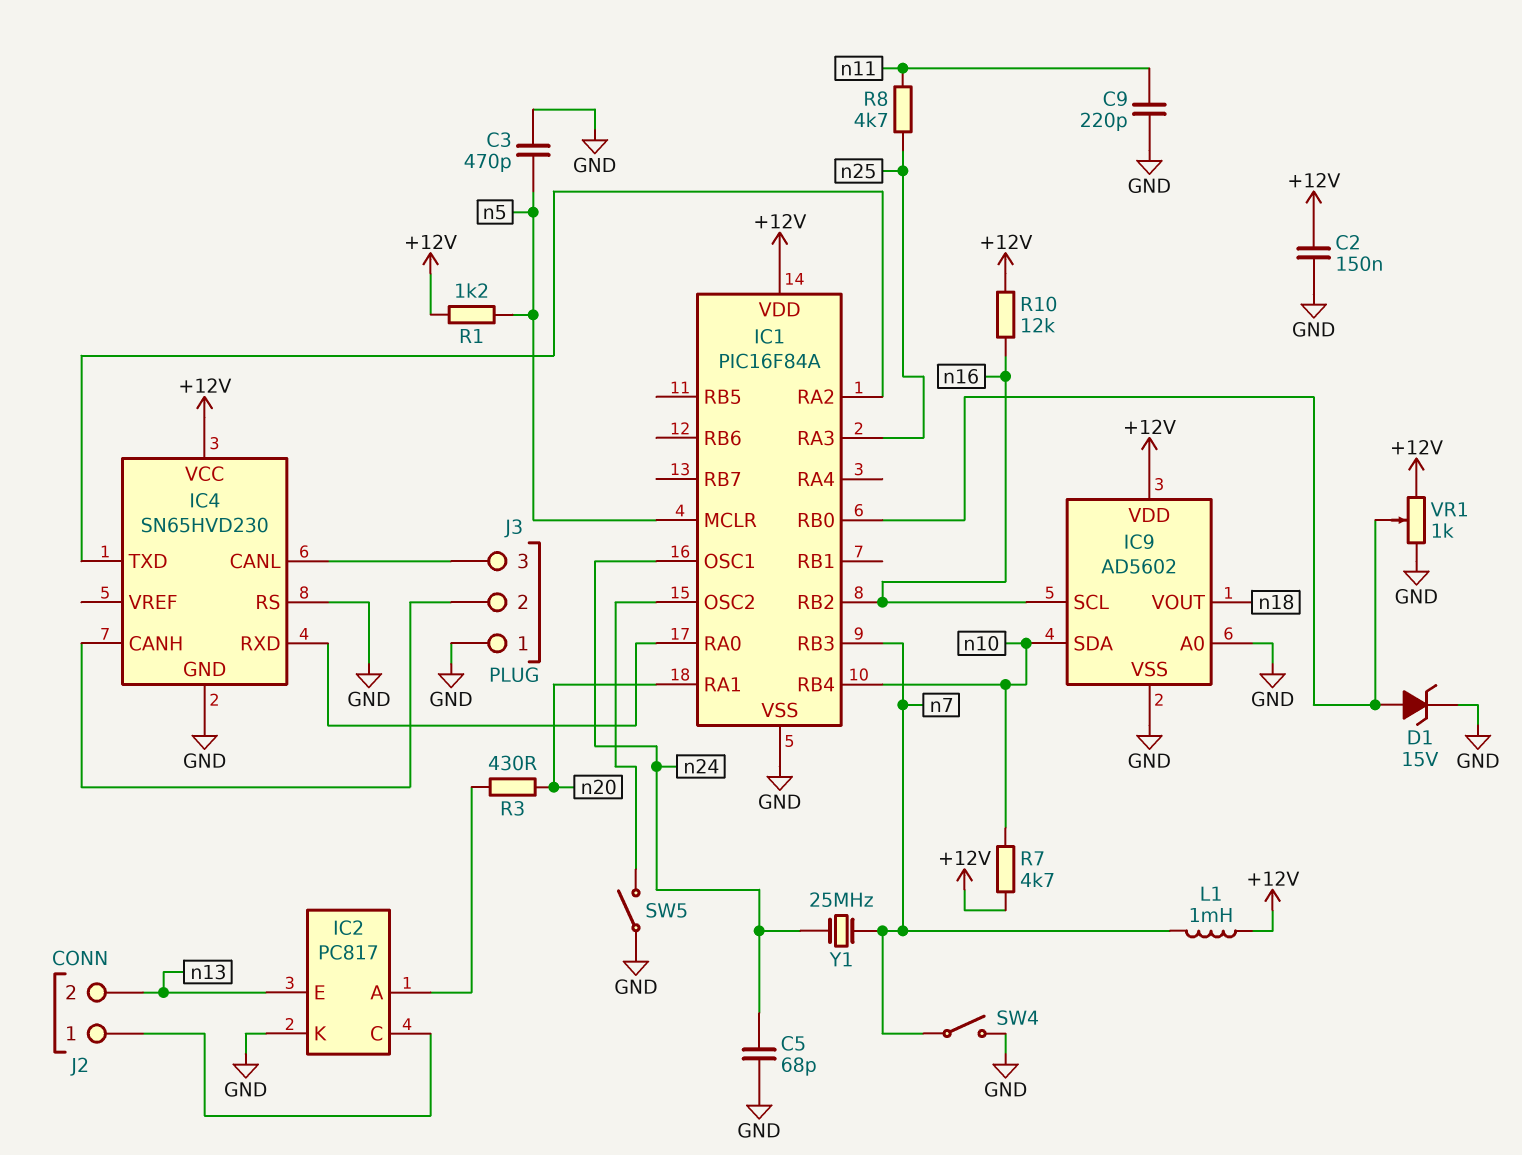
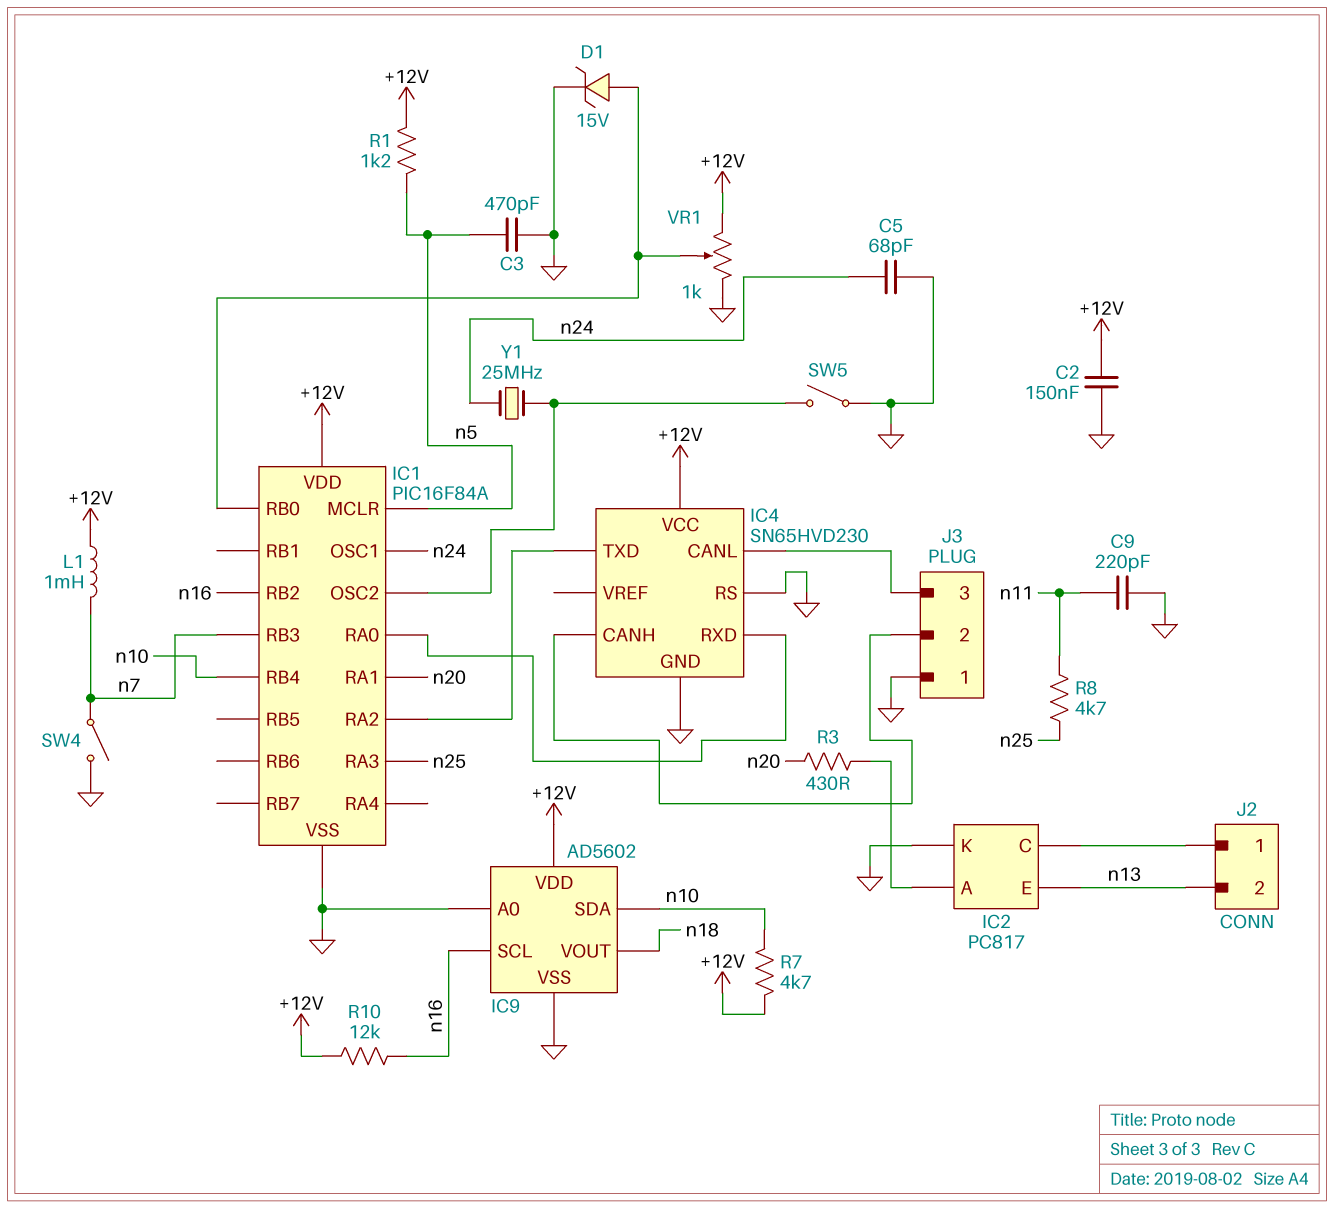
Y1: 25MHz (n7, n24) -> 25MHz (IC1/OSC2, n24)

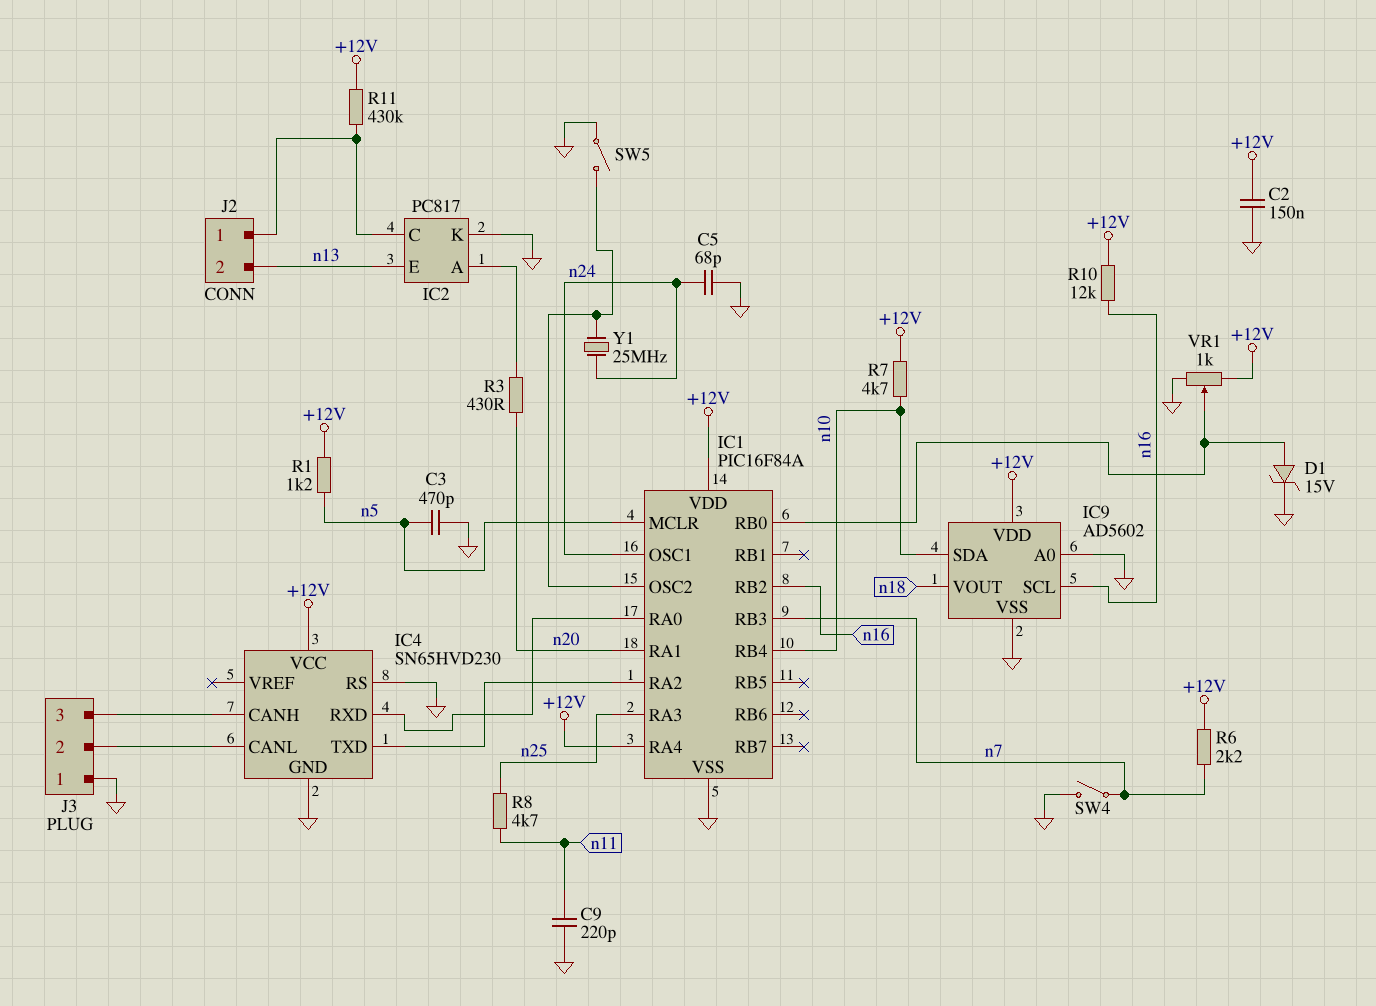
IC1 pin RA4: none -> +12V
J3 pin 2: IC4/CANH -> IC4/CANL
J3 pin 3: IC4/CANL -> IC4/CANH
L1: 1mH (+12V, n7) -> none
R6: none -> 2.2k (+12V, n7)
R11: none -> 430k (+12V, IC2/C)

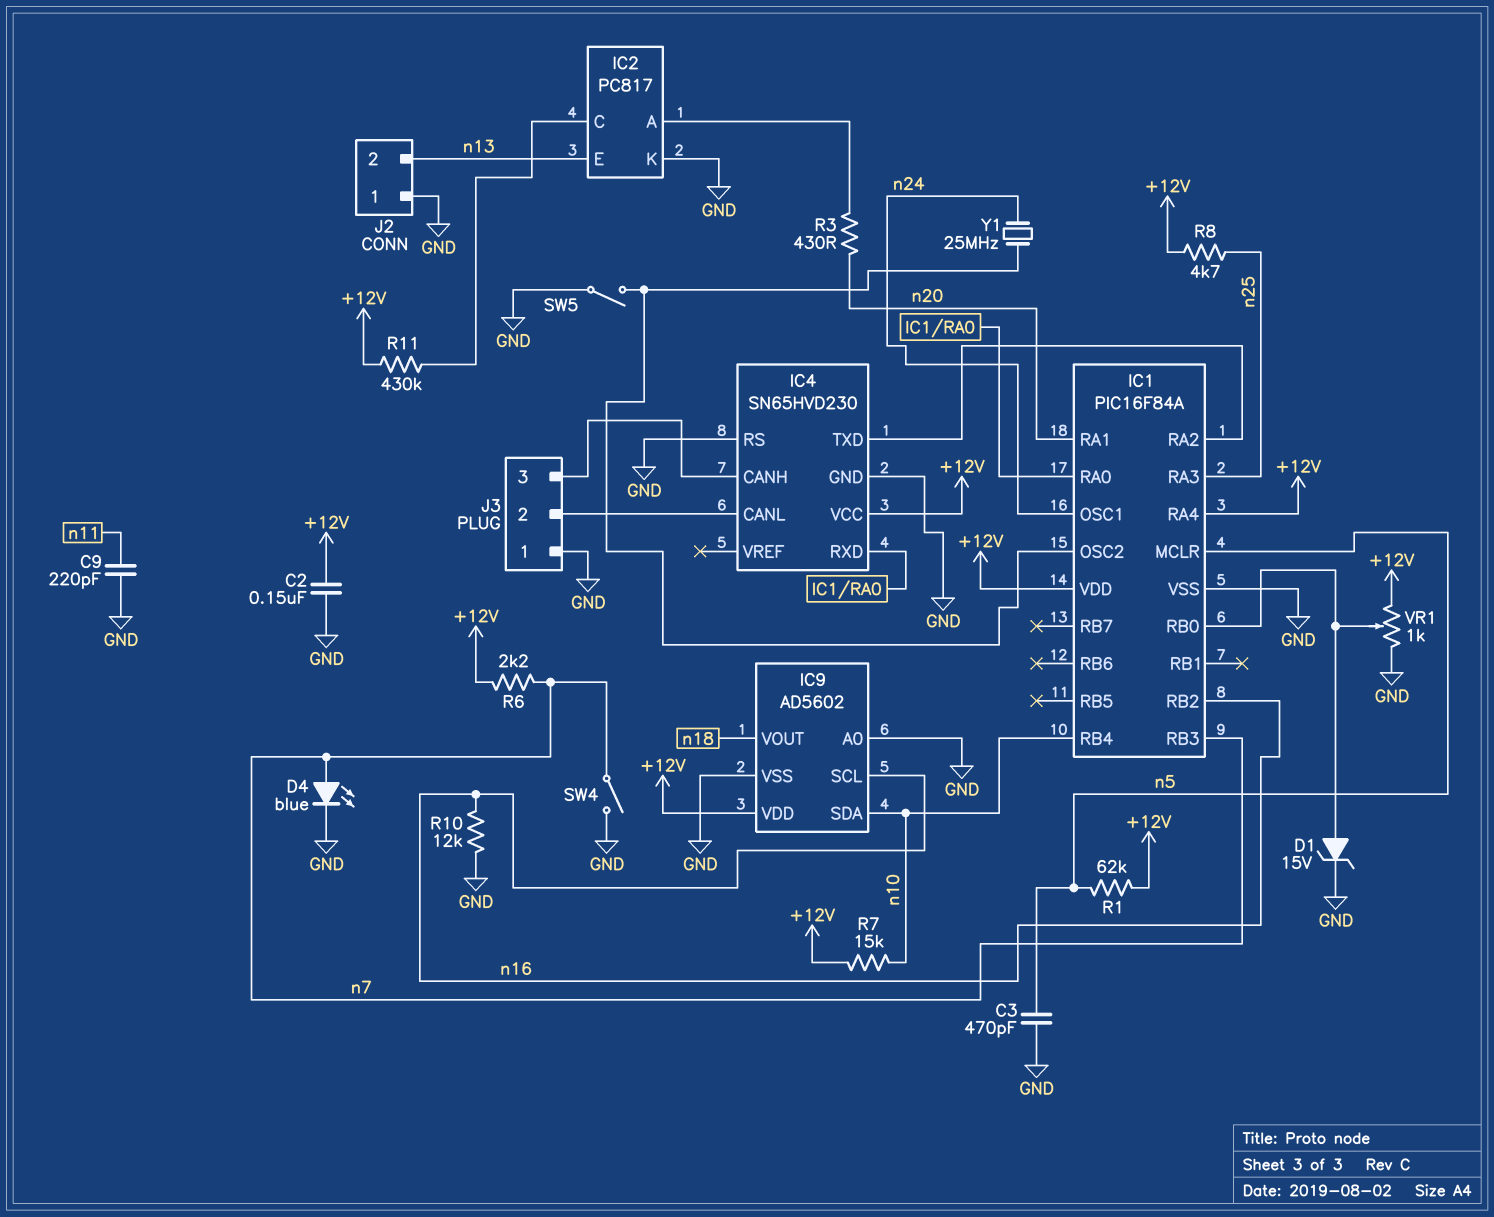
C5: 68pF (GND, n24) -> none
D4: none -> LED blue (A n7, K GND)
J2 pin 1: IC2/C -> GND
R1: 1.2k (+12V, n5) -> 62k (+12V, n5)
R7: 4.7k (+12V, n10) -> 15k (+12V, n10)
R8: 4.7k (n11, n25) -> 4.7k (+12V, n25)
R10: 12k (+12V, n16) -> 12k (GND, n16)

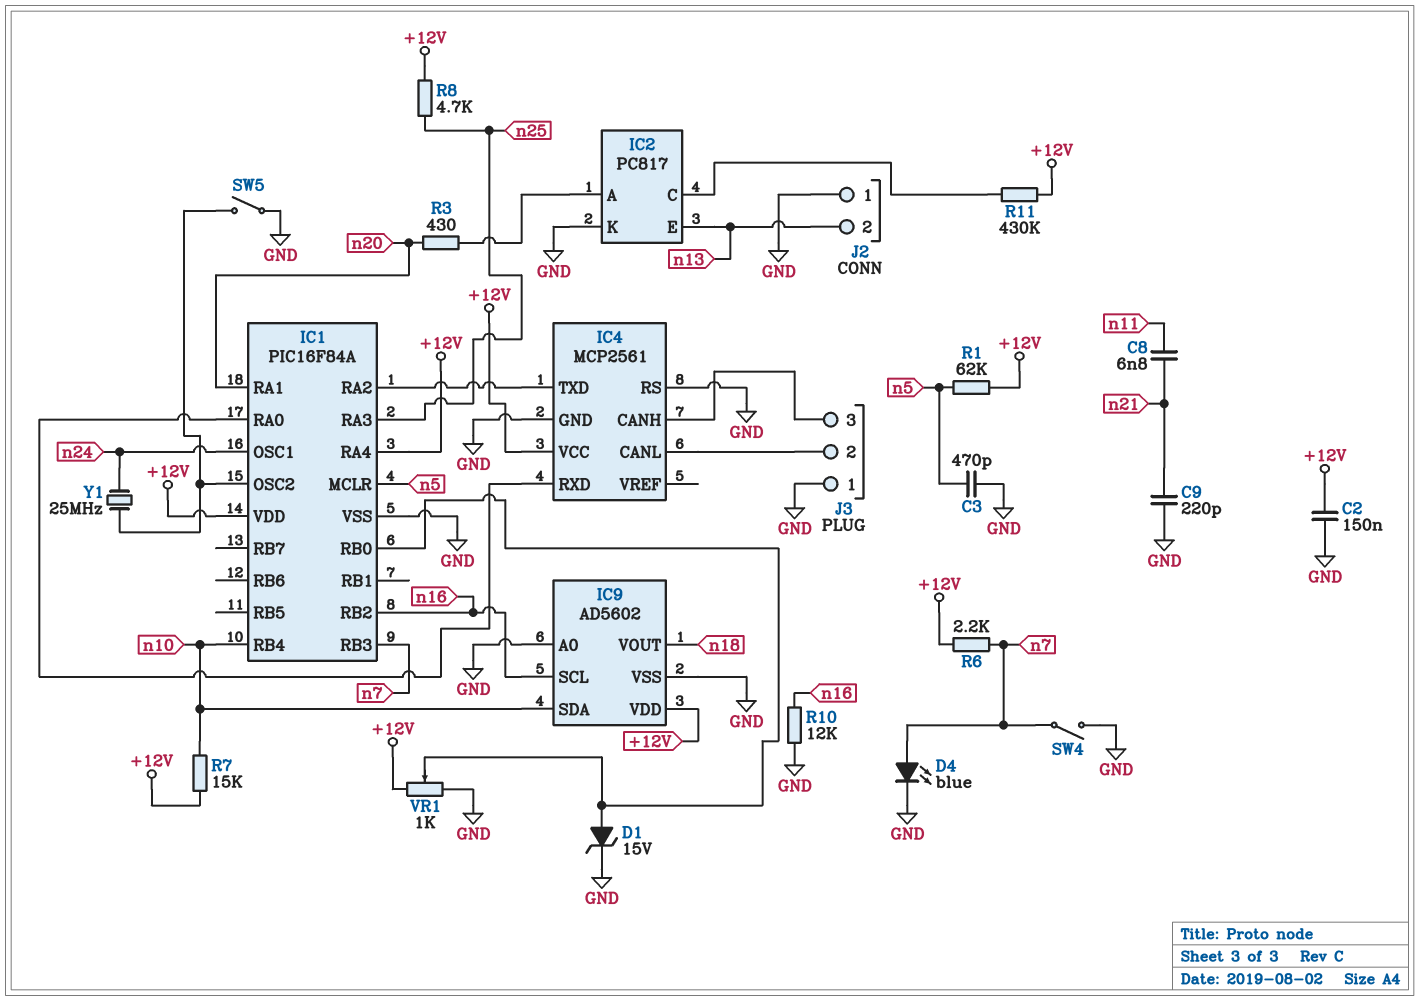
C8: none -> 6.8nF (n11, n21)
C9: 220pF (GND, n11) -> 220pF (GND, n21)
IC4: SN65HVD230 -> MCP2561

